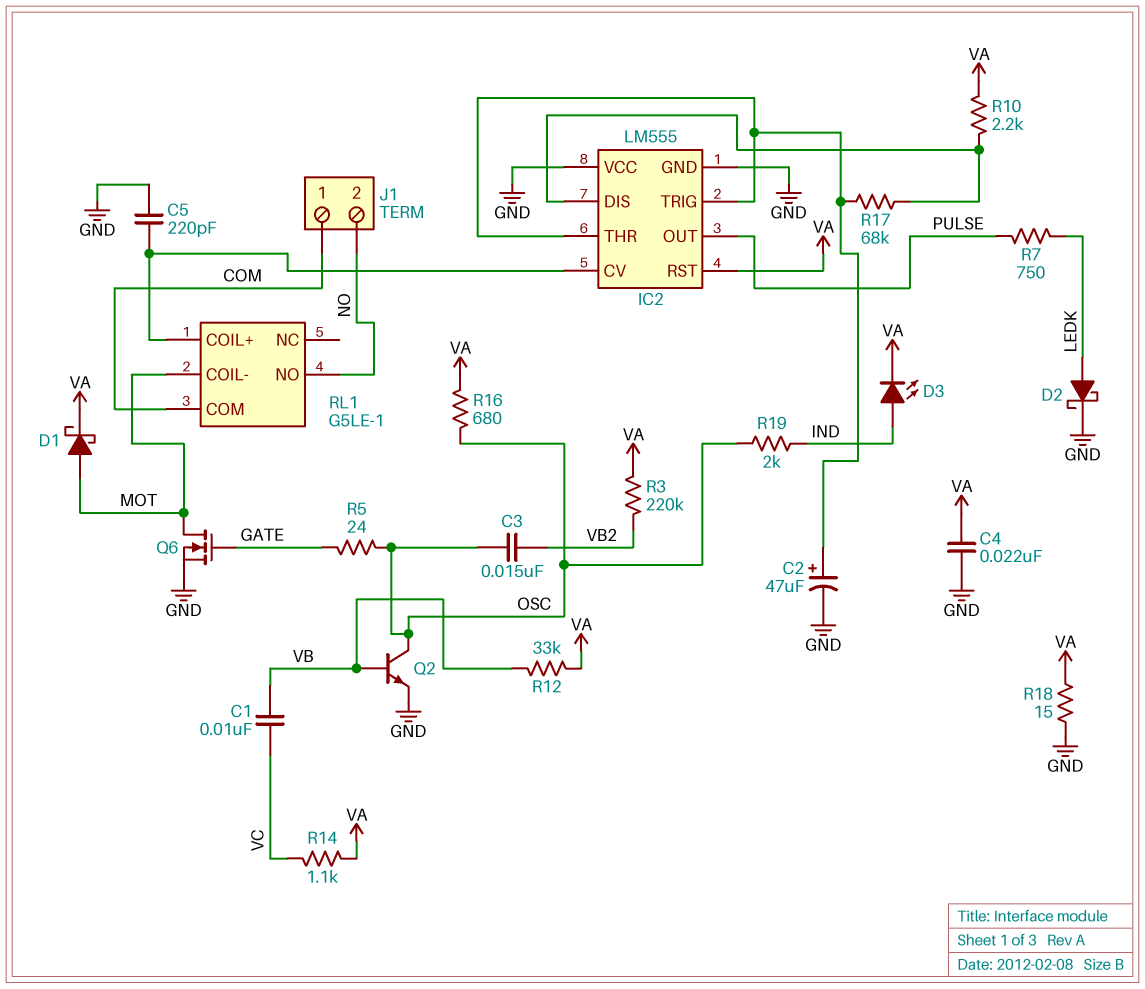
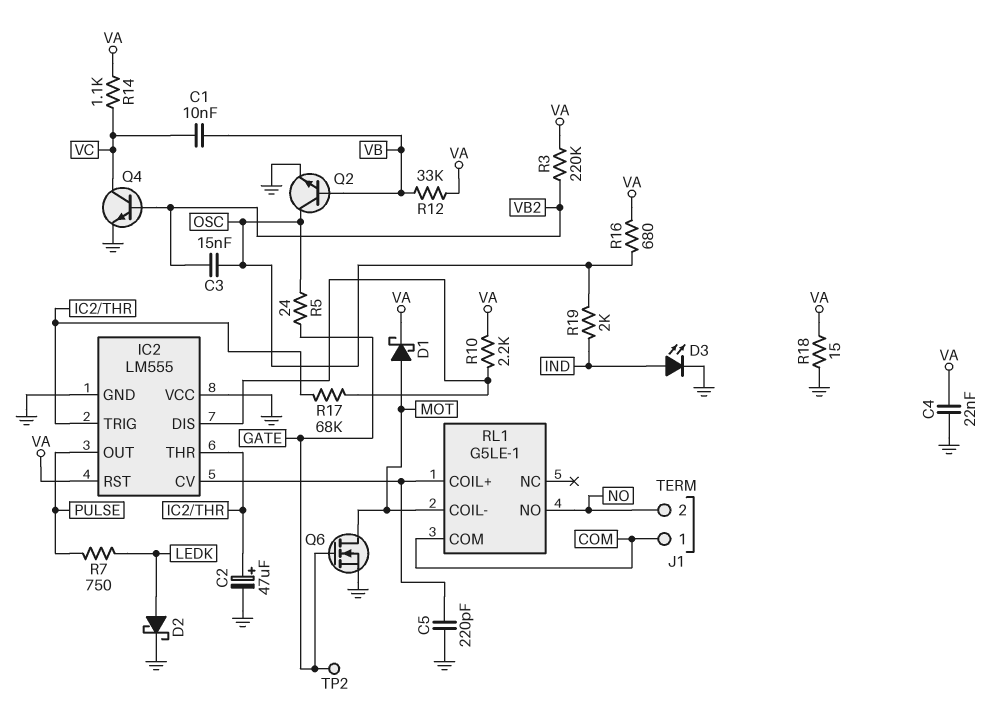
D3: LED (A IND, K VA) -> LED (A IND, K GND)
Q4: none -> NPN (B VB2, C VC, E GND)
TP2: none -> test point (GATE)

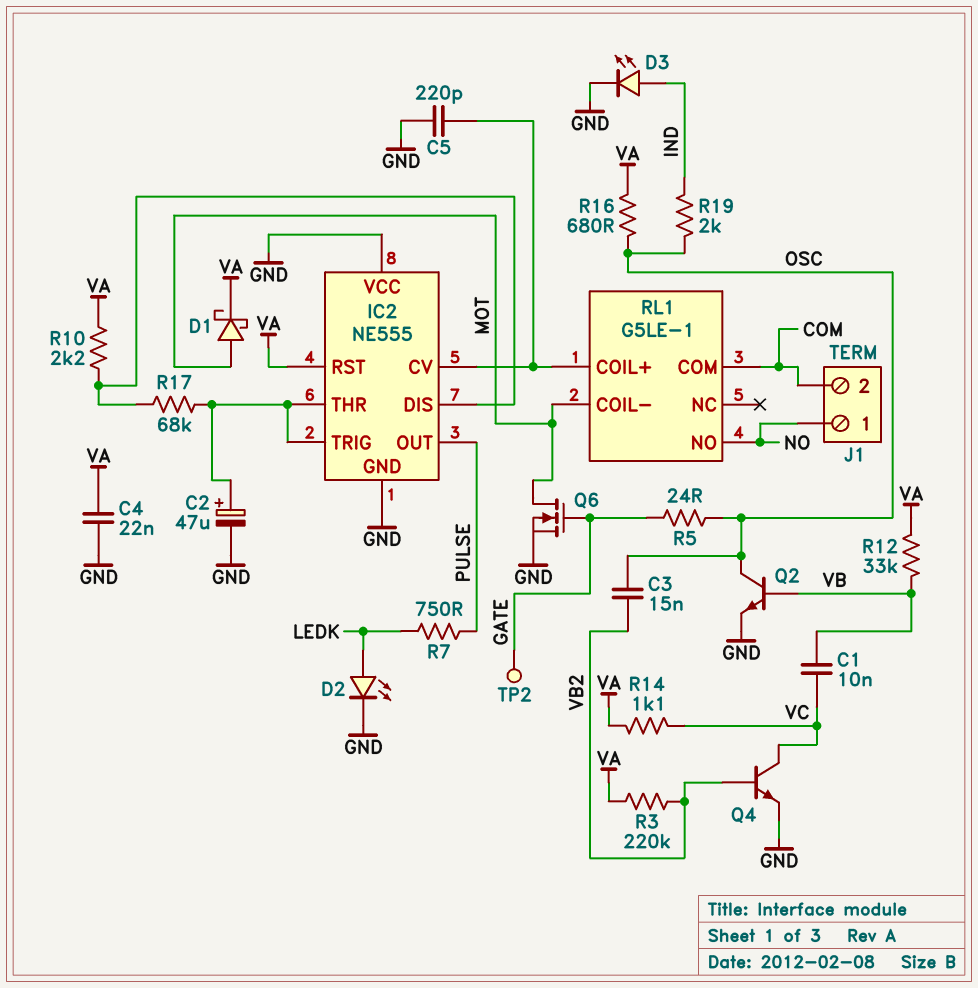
D2: schottky (A LEDK, K GND) -> LED (A LEDK, K GND)
IC2: LM555 -> NE555
J1 pin 1: COM -> NO
J1 pin 2: NO -> COM
R18: 15 (GND, VA) -> none

